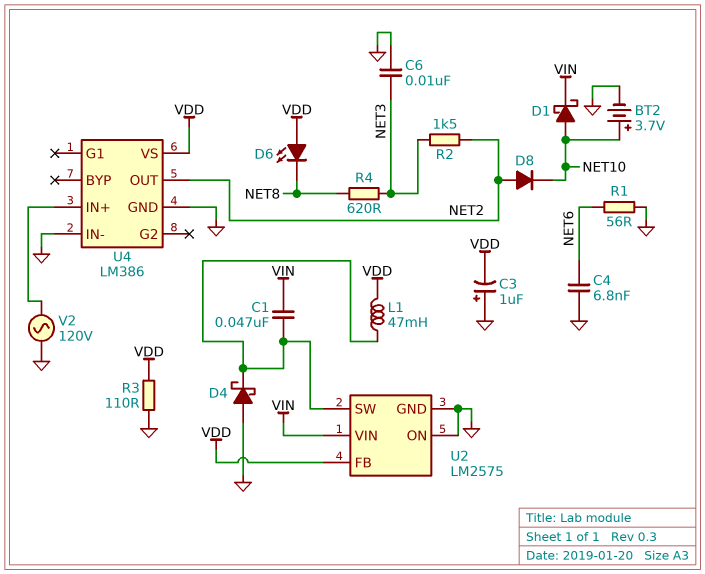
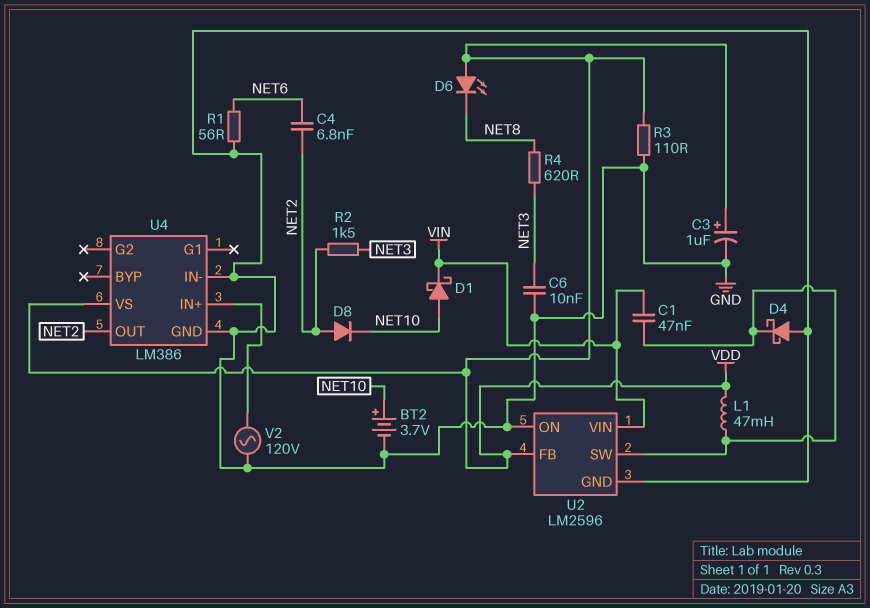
C3: 1uF (plus GND, minus VDD) -> 1uF (plus VDD, minus GND)
C4: 6.8nF (GND, NET6) -> 6.8nF (NET2, NET6)
U2: LM2575 -> LM2596

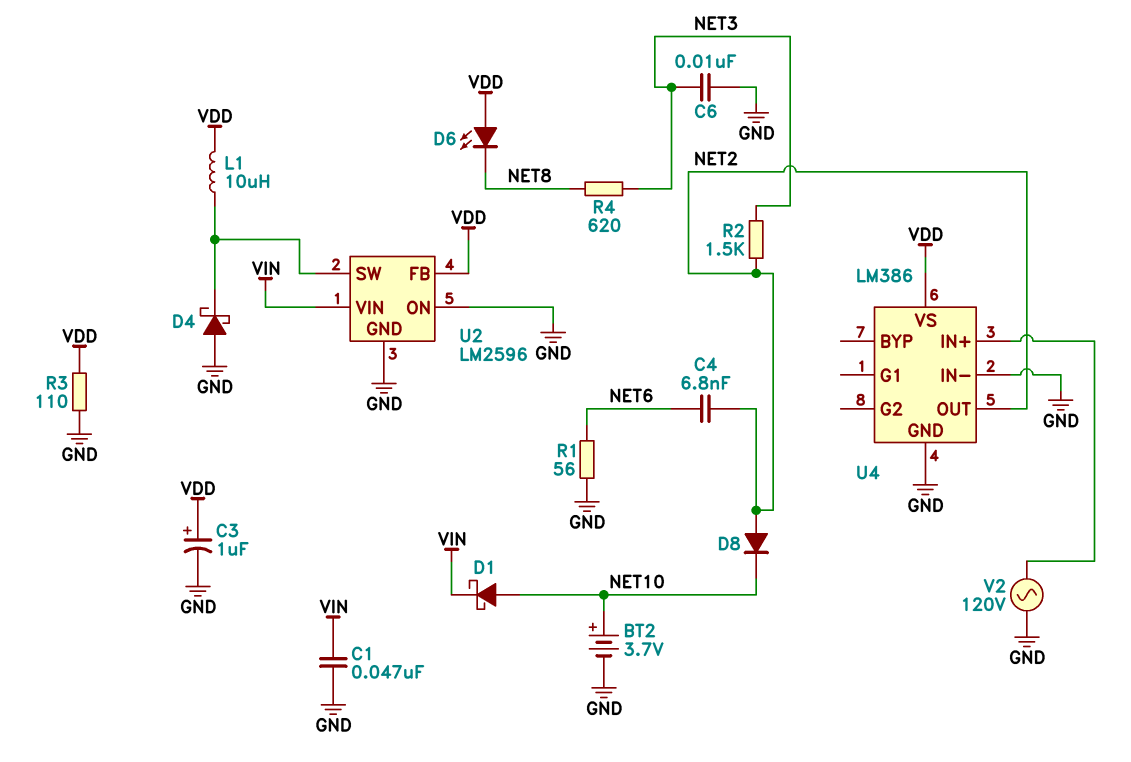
C1: 47nF (U2/SW, VIN) -> 47nF (GND, VIN)
L1: 47mH (U2/SW, VDD) -> 10uH (U2/SW, VDD)

